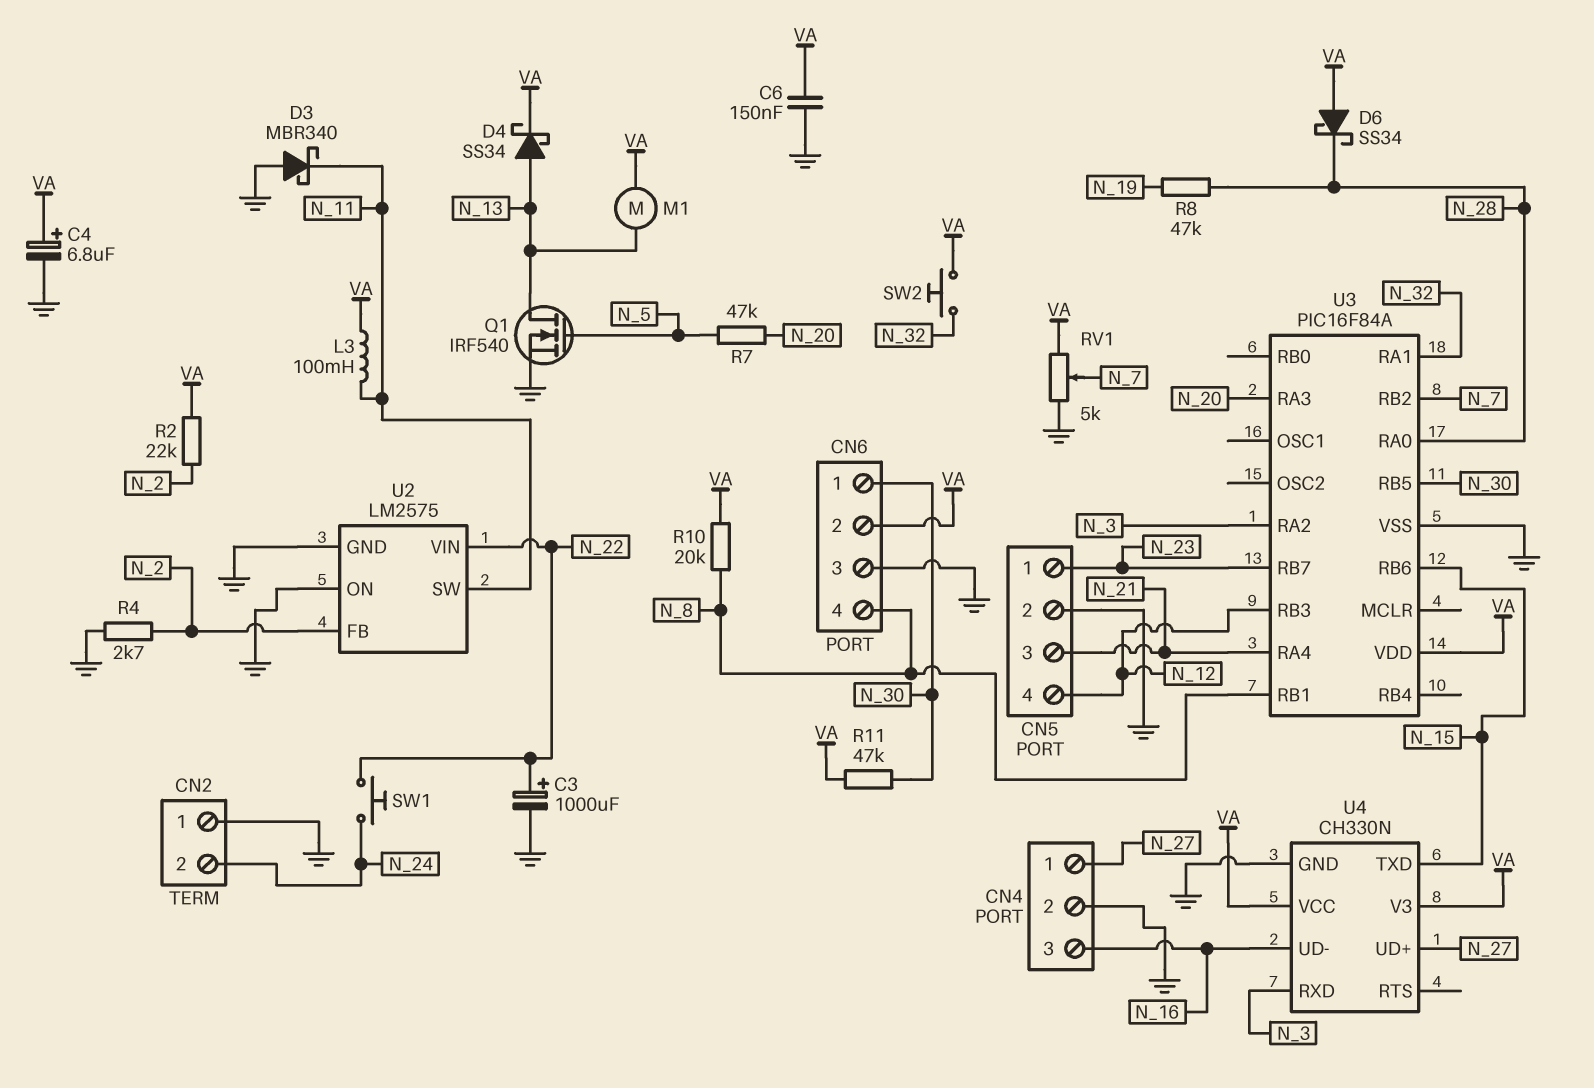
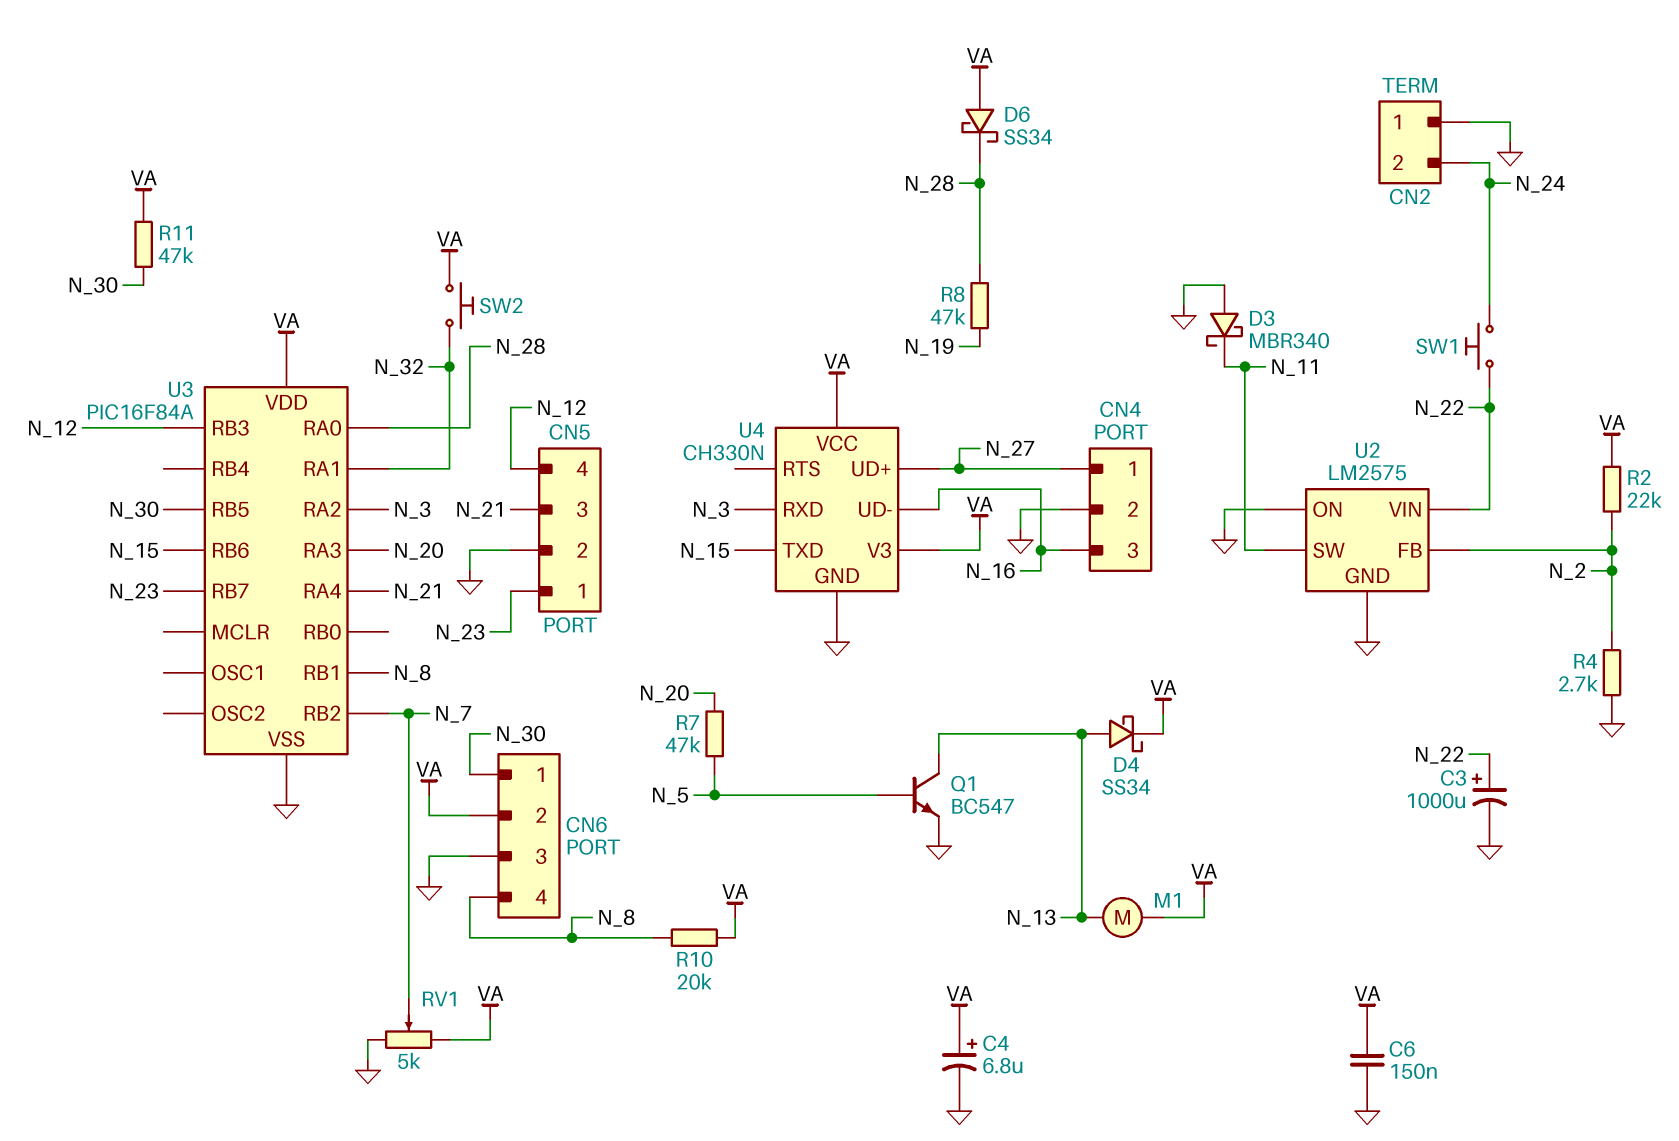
L3: 100mH (N_11, VA) -> none
Q1: NMOS IRF540 (G N_5, D N_13, S GND) -> NPN BC547 (B N_5, C N_13, E GND)

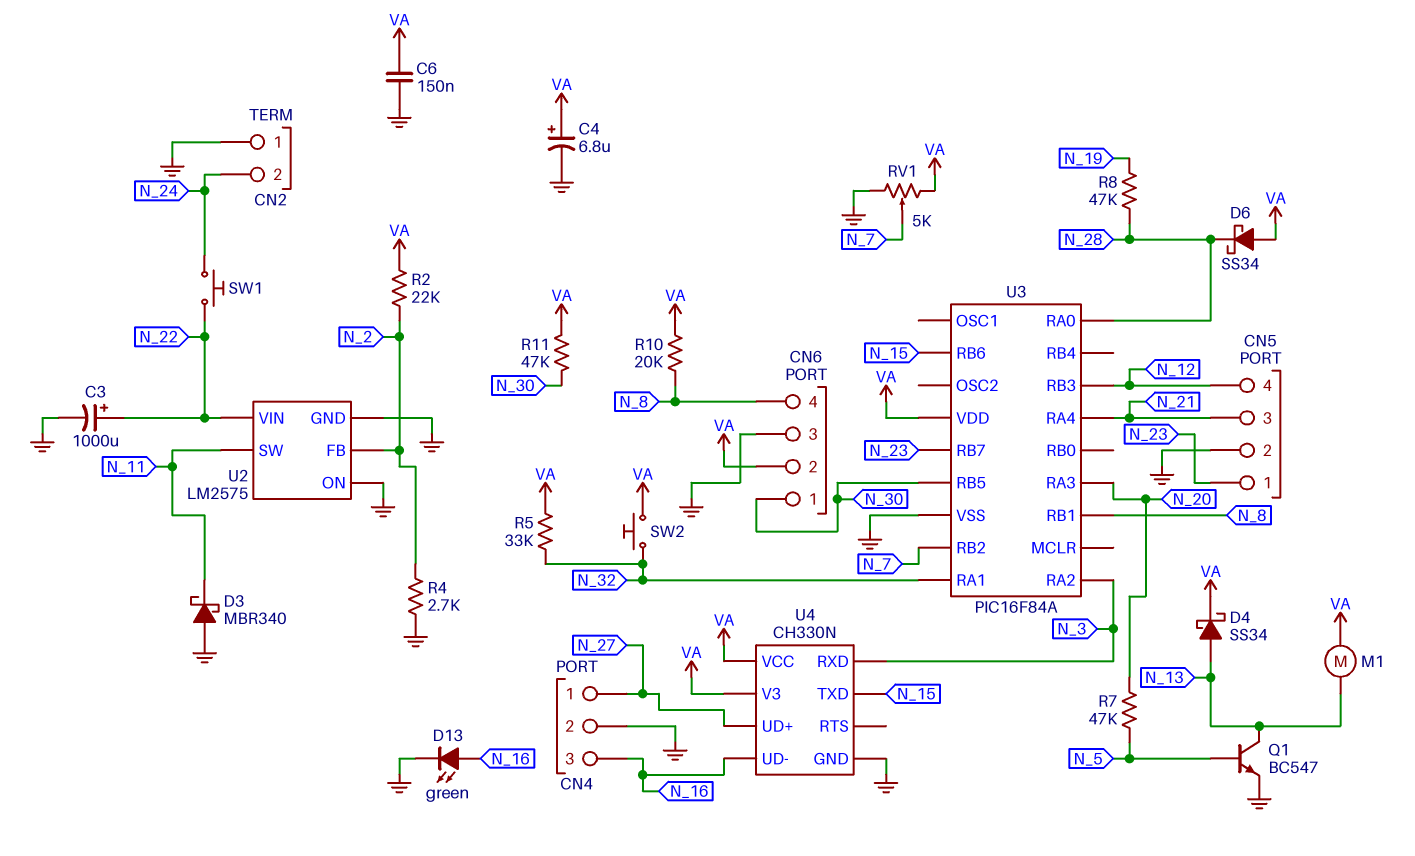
D13: none -> LED green (A N_16, K GND)
R5: none -> 33k (N_32, VA)

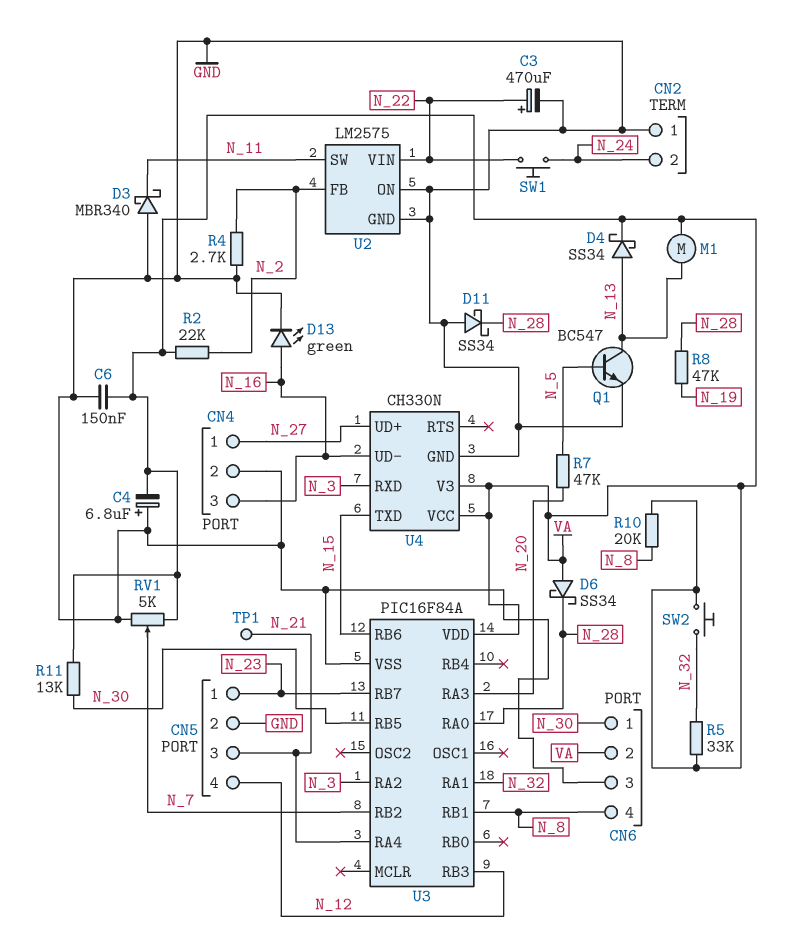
C3: 1000uF (plus N_22, minus GND) -> 470uF (plus N_22, minus GND)
C4: 6.8uF (plus VA, minus GND) -> 6.8uF (plus GND, minus VA)
D11: none -> schottky SS34 (A GND, K N_28)
R11: 47k (N_30, VA) -> 13k (N_30, VA)
TP1: none -> test point (N_21)

